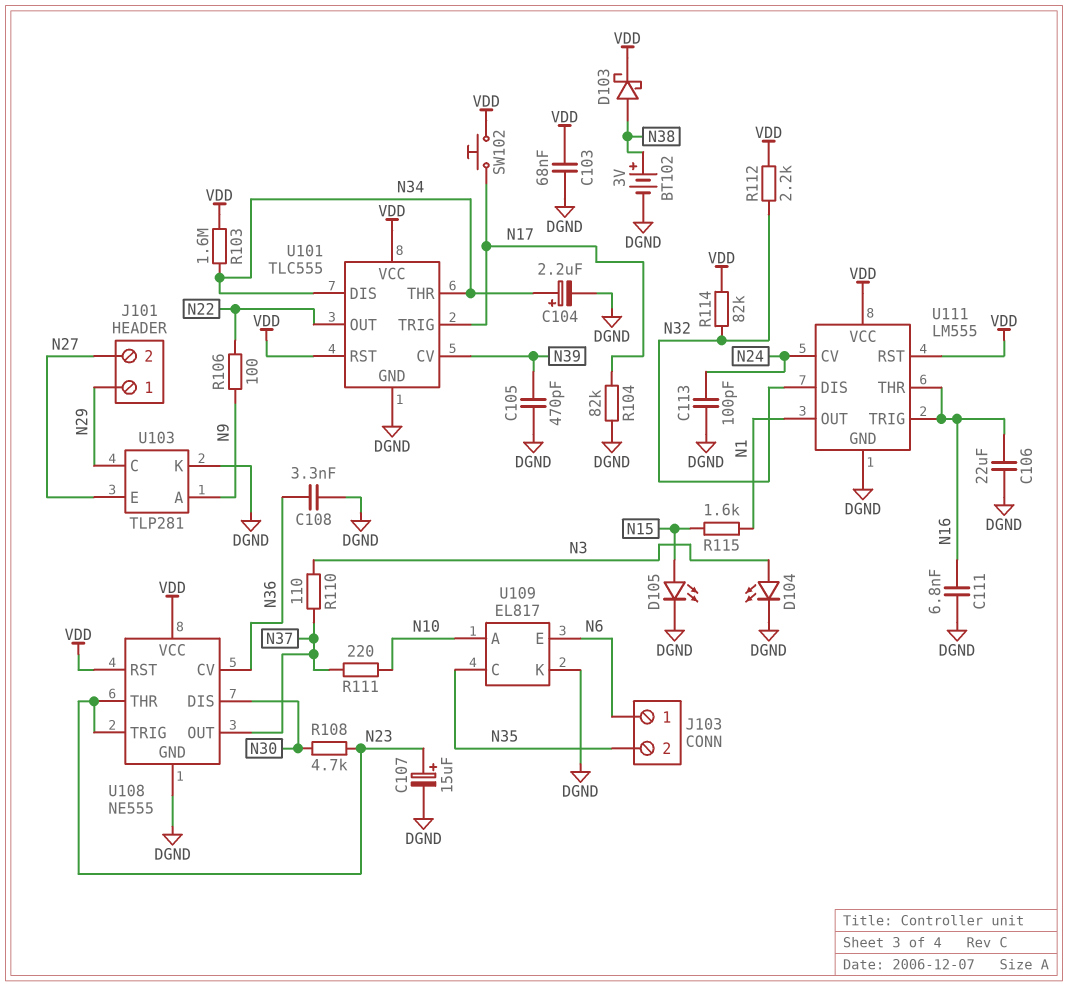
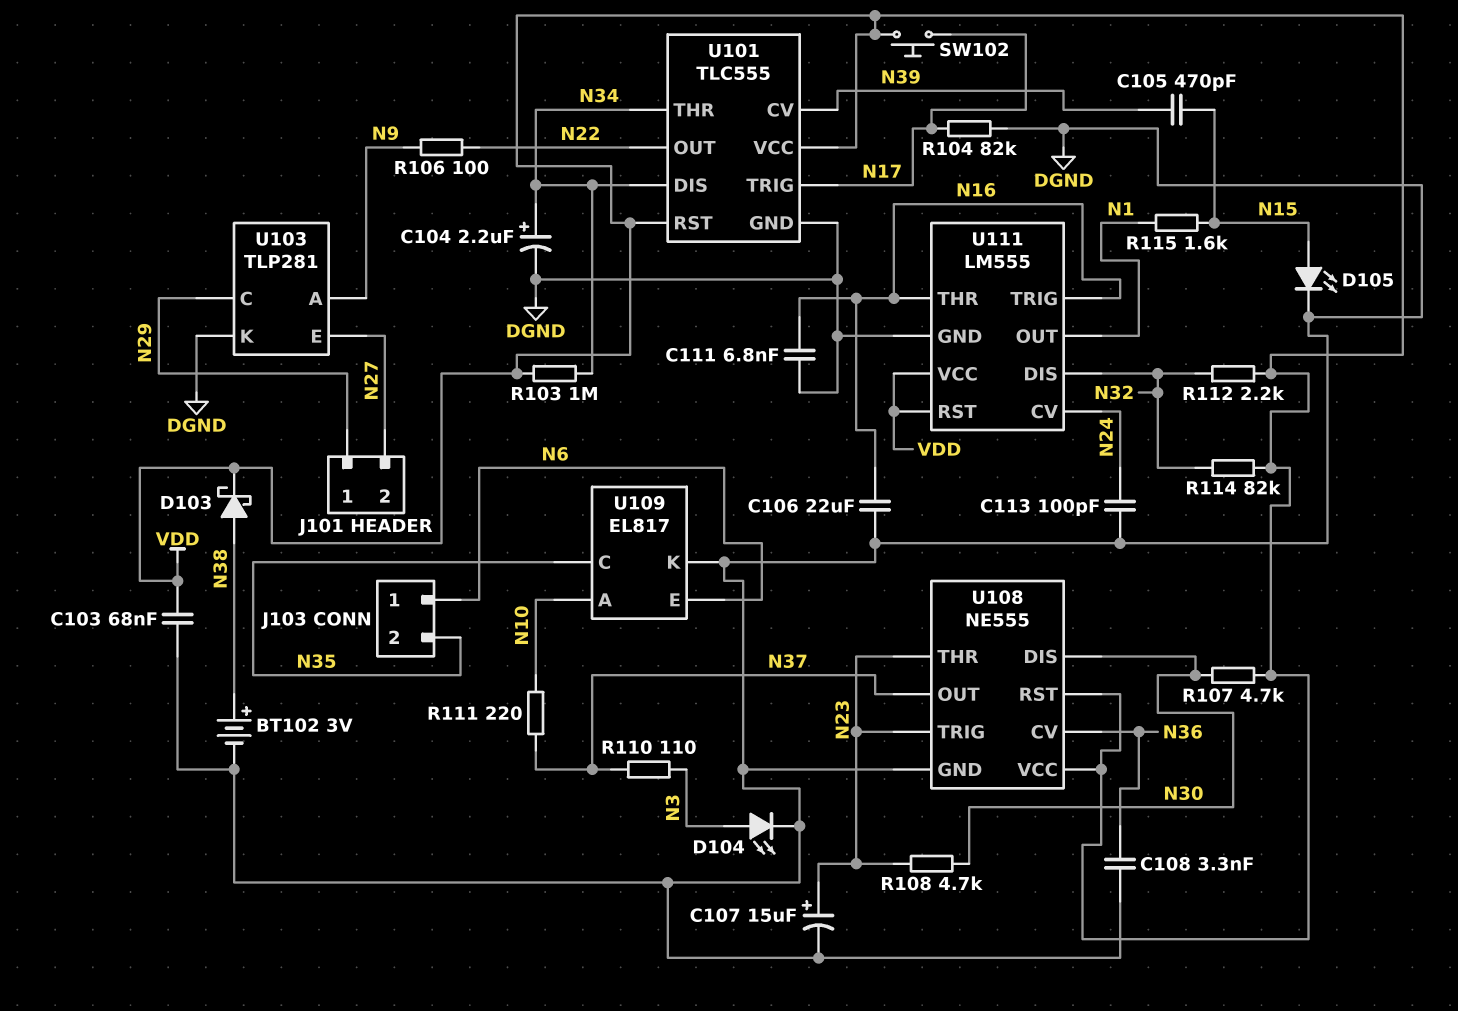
C105: 470pF (DGND, N39) -> 470pF (N15, N39)
R103: 1.6M (N34, VDD) -> 1M (N34, VDD)
R107: none -> 4.7k (N30, VDD)

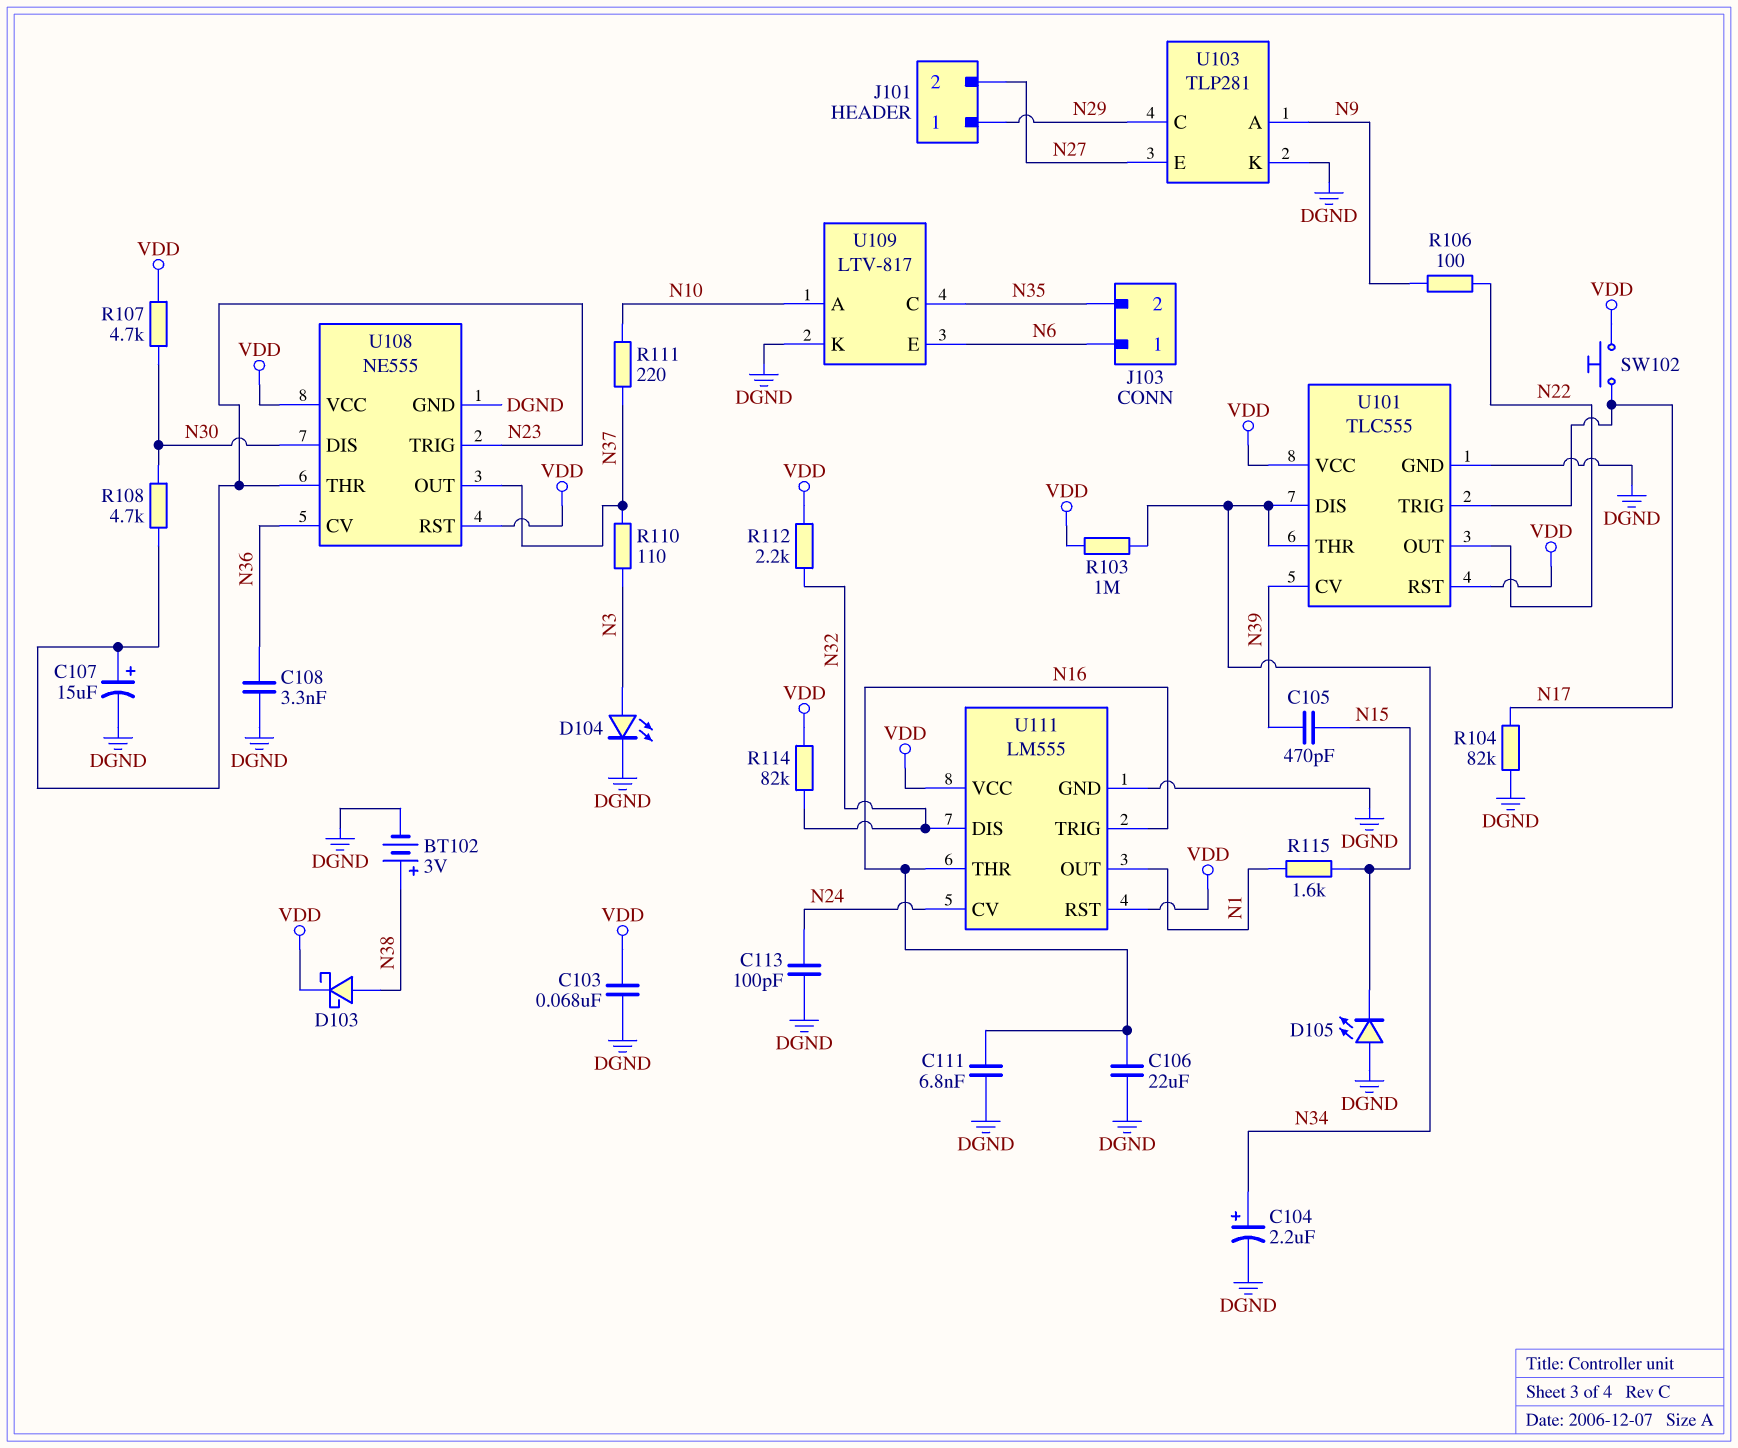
D105: LED (A N15, K DGND) -> LED (A DGND, K N15)
U109: EL817 -> LTV-817

